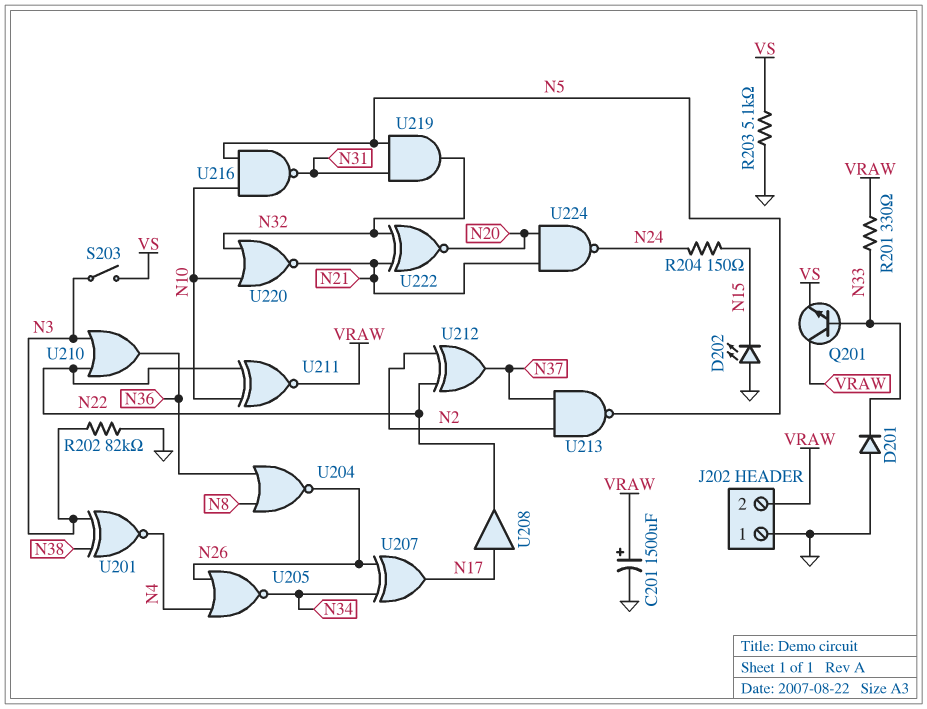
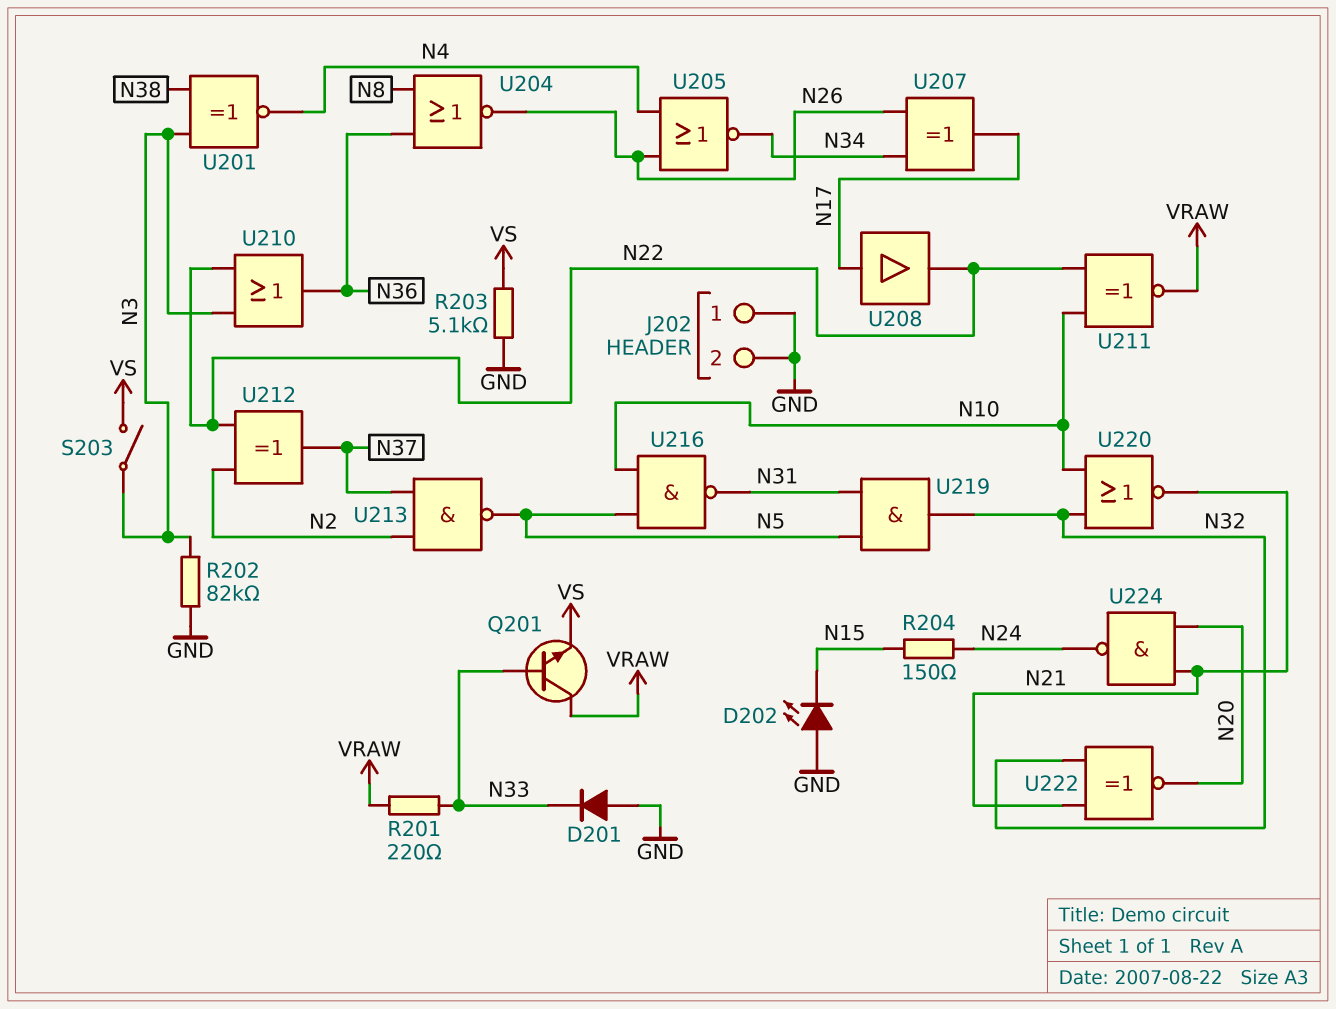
C201: 1500uF (plus VRAW, minus GND) -> none
J202 pin 2: VRAW -> GND
R201: 330 (N33, VRAW) -> 220 (N33, VRAW)

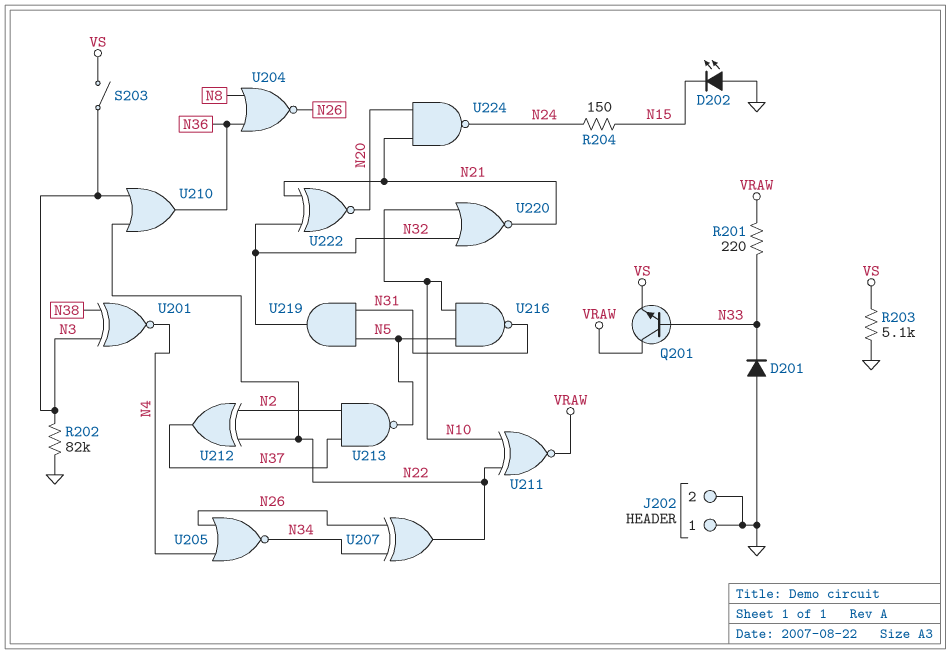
U207: XOR (in N26, in N34, out N17) -> XOR (in N26, in N34, out N22)
U208: buffer (in N17, out N22) -> none

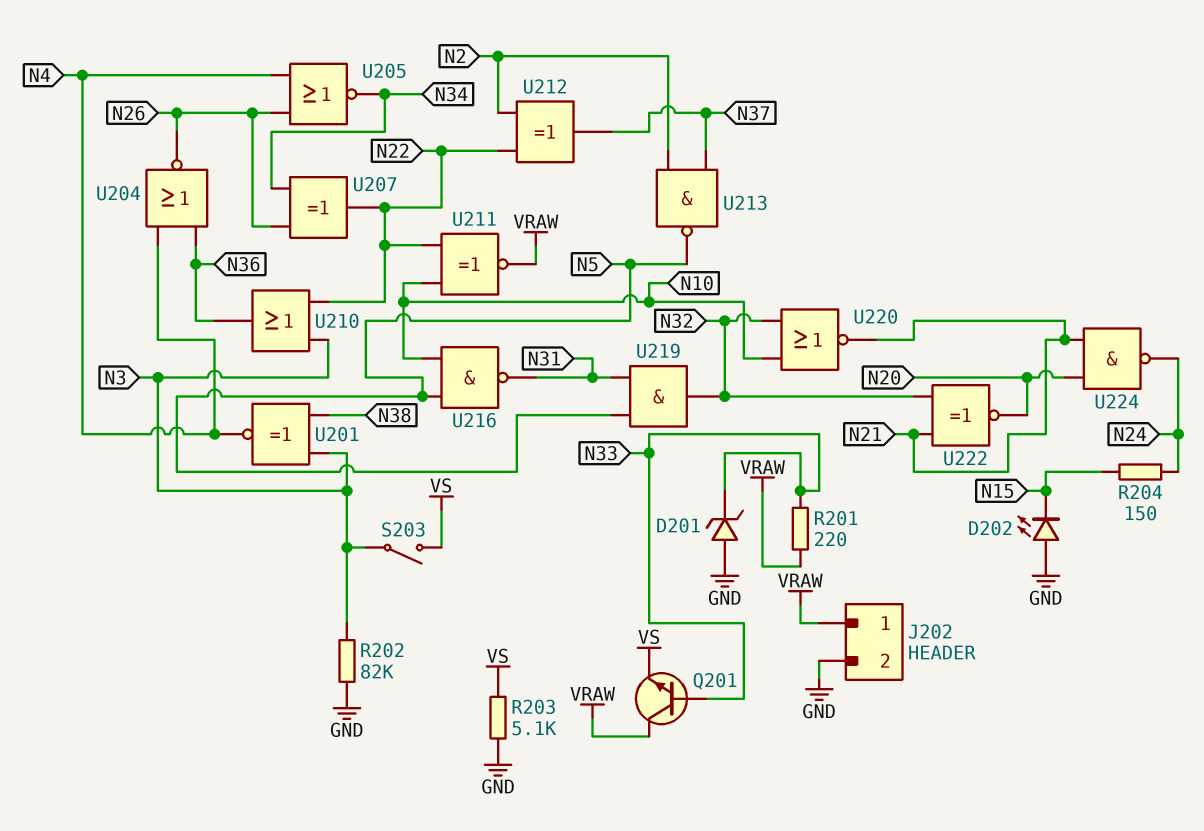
D201: diode (A GND, K N33) -> zener (A GND, K N33)
J202 pin 1: GND -> VRAW
U204: NOR (in N8, in N36, out N26) -> NOR (in N4, in N36, out N26)

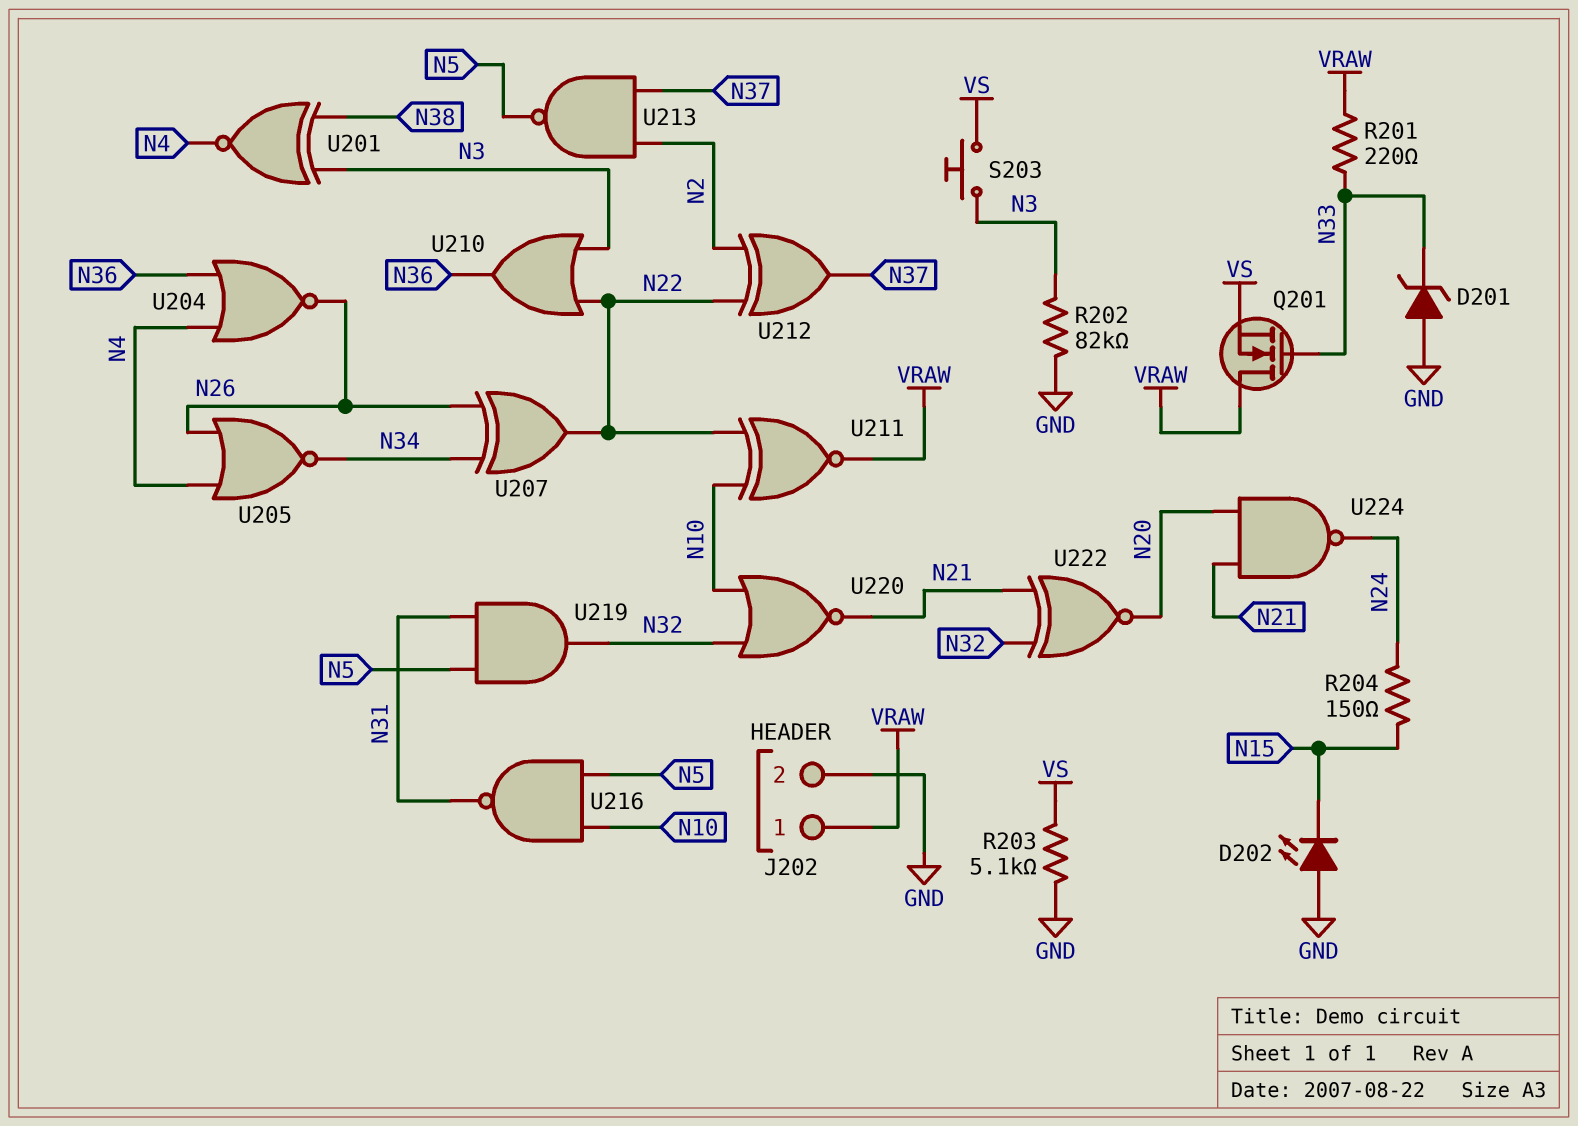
Q201: NPN (B N33, C VRAW, E VS) -> NMOS (G N33, D VRAW, S VS)
S203: switch (N3, VS) -> button (N3, VS)

